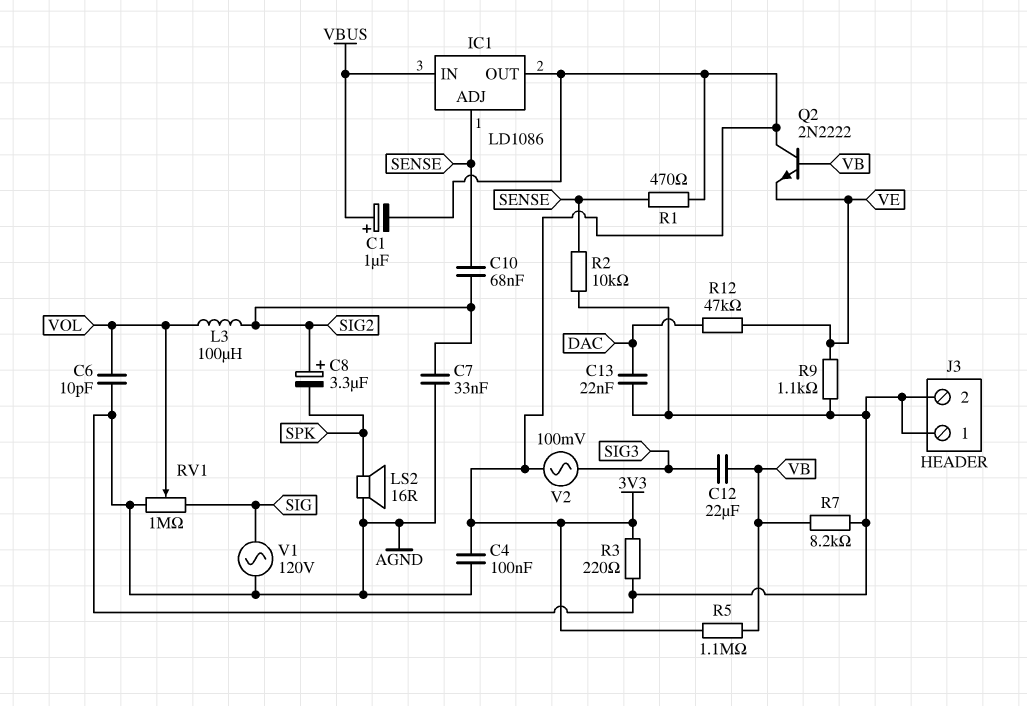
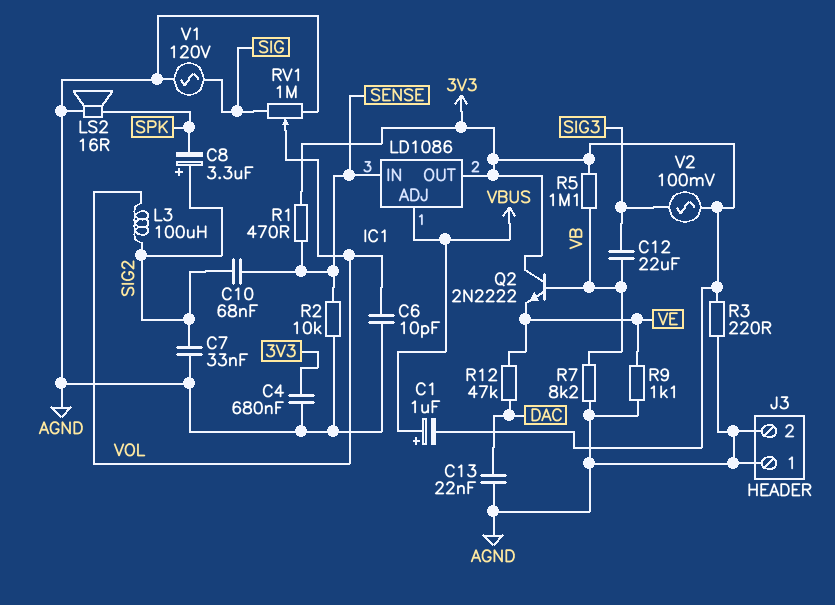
C4: 100nF (3V3, AGND) -> 680nF (3V3, AGND)
IC1 pin ADJ: SENSE -> VBUS
IC1 pin IN: VBUS -> SENSE

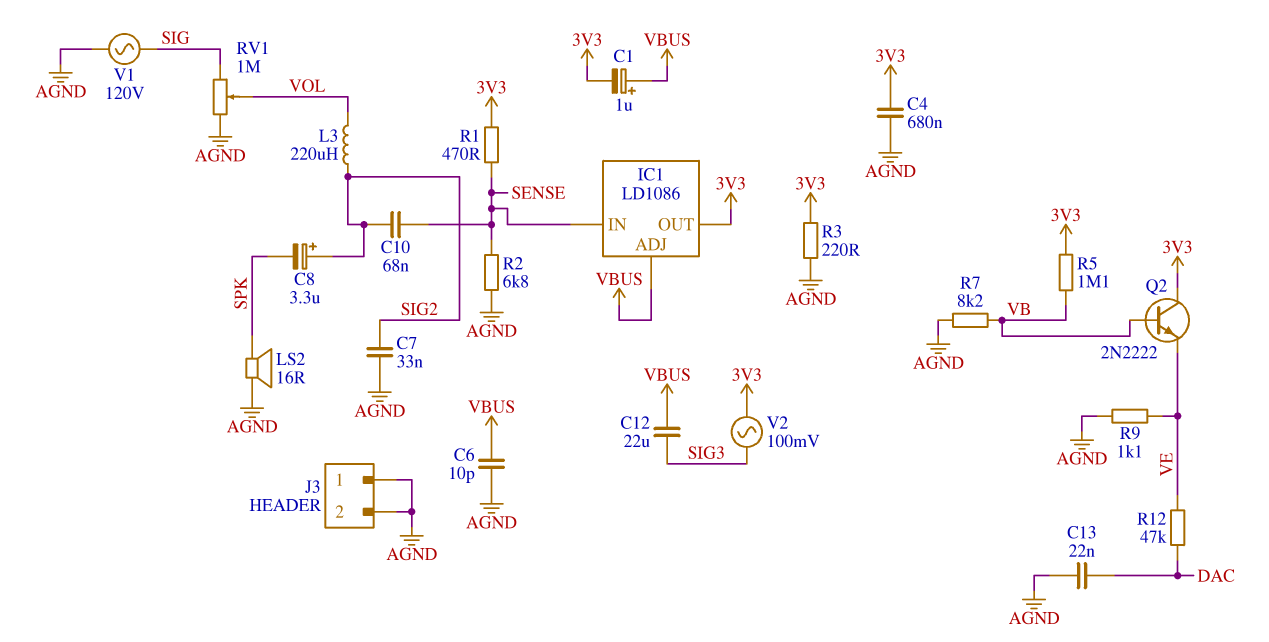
C6: 10pF (AGND, VOL) -> 10pF (AGND, VBUS)
C12: 22uF (SIG3, VB) -> 22uF (SIG3, VBUS)
L3: 100uH (SIG2, VOL) -> 220uH (SIG2, VOL)
R2: 10k (AGND, SENSE) -> 6.8k (AGND, SENSE)

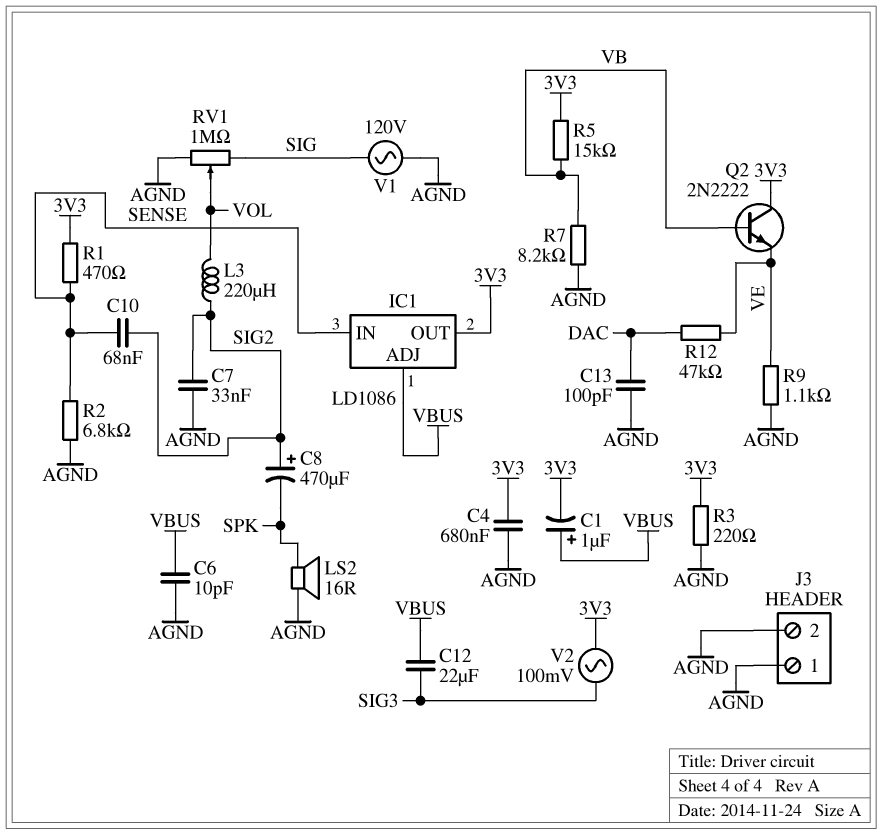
C8: 3.3uF (plus SIG2, minus SPK) -> 470uF (plus SIG2, minus SPK)
C13: 22nF (AGND, DAC) -> 100pF (AGND, DAC)
R5: 1.1M (3V3, VB) -> 15k (3V3, VB)

